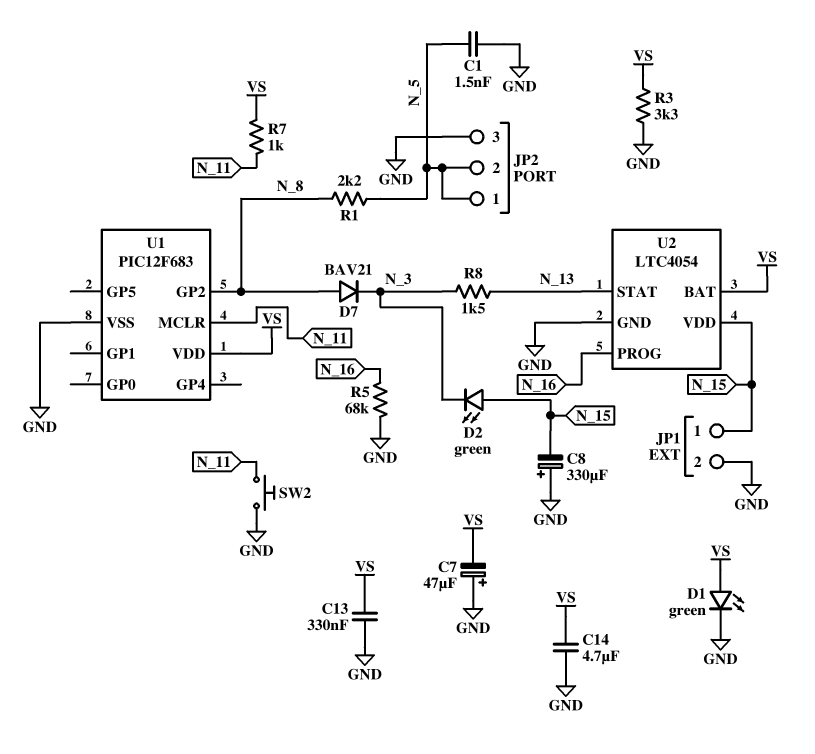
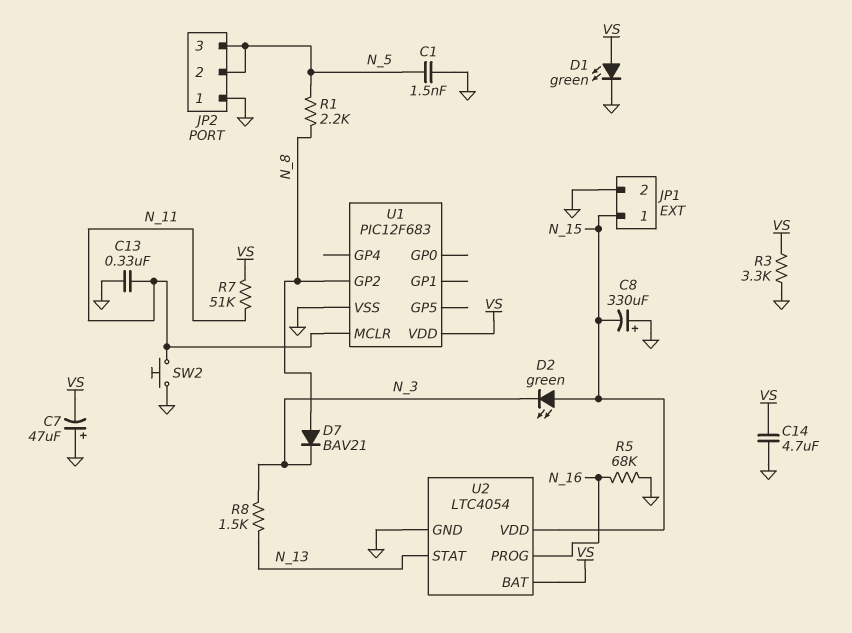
C13: 330nF (GND, VS) -> 330nF (GND, N_11)
JP2 pin 1: N_5 -> GND
JP2 pin 3: GND -> N_5
R7: 1k (N_11, VS) -> 51k (N_11, VS)

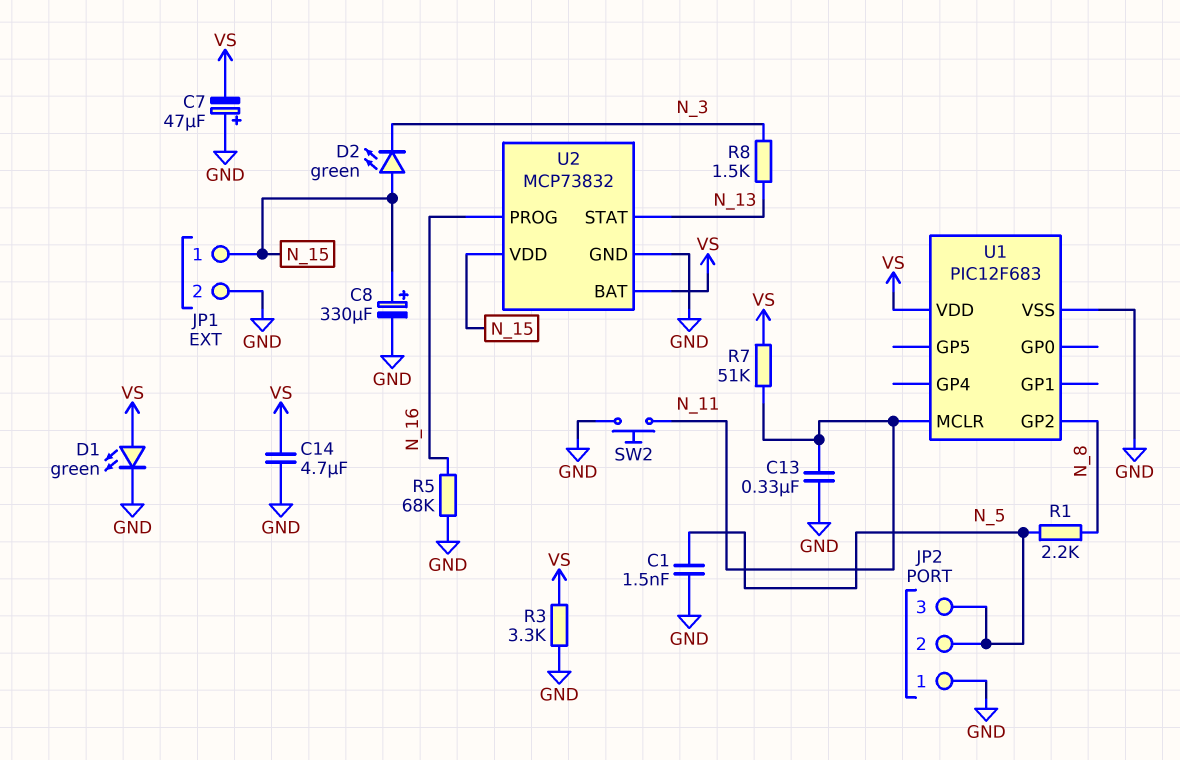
C8: 330uF (plus GND, minus N_15) -> 330uF (plus N_15, minus GND)
D7: diode BAV21 (A N_8, K N_3) -> none
U2: LTC4054 -> MCP73832

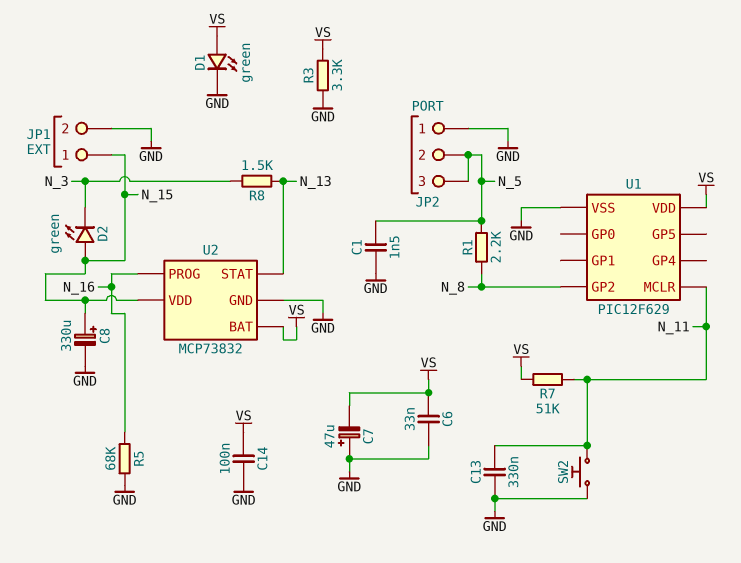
C6: none -> 33nF (GND, VS)
C14: 4.7uF (GND, VS) -> 100nF (GND, VS)
U1: PIC12F683 -> PIC12F629

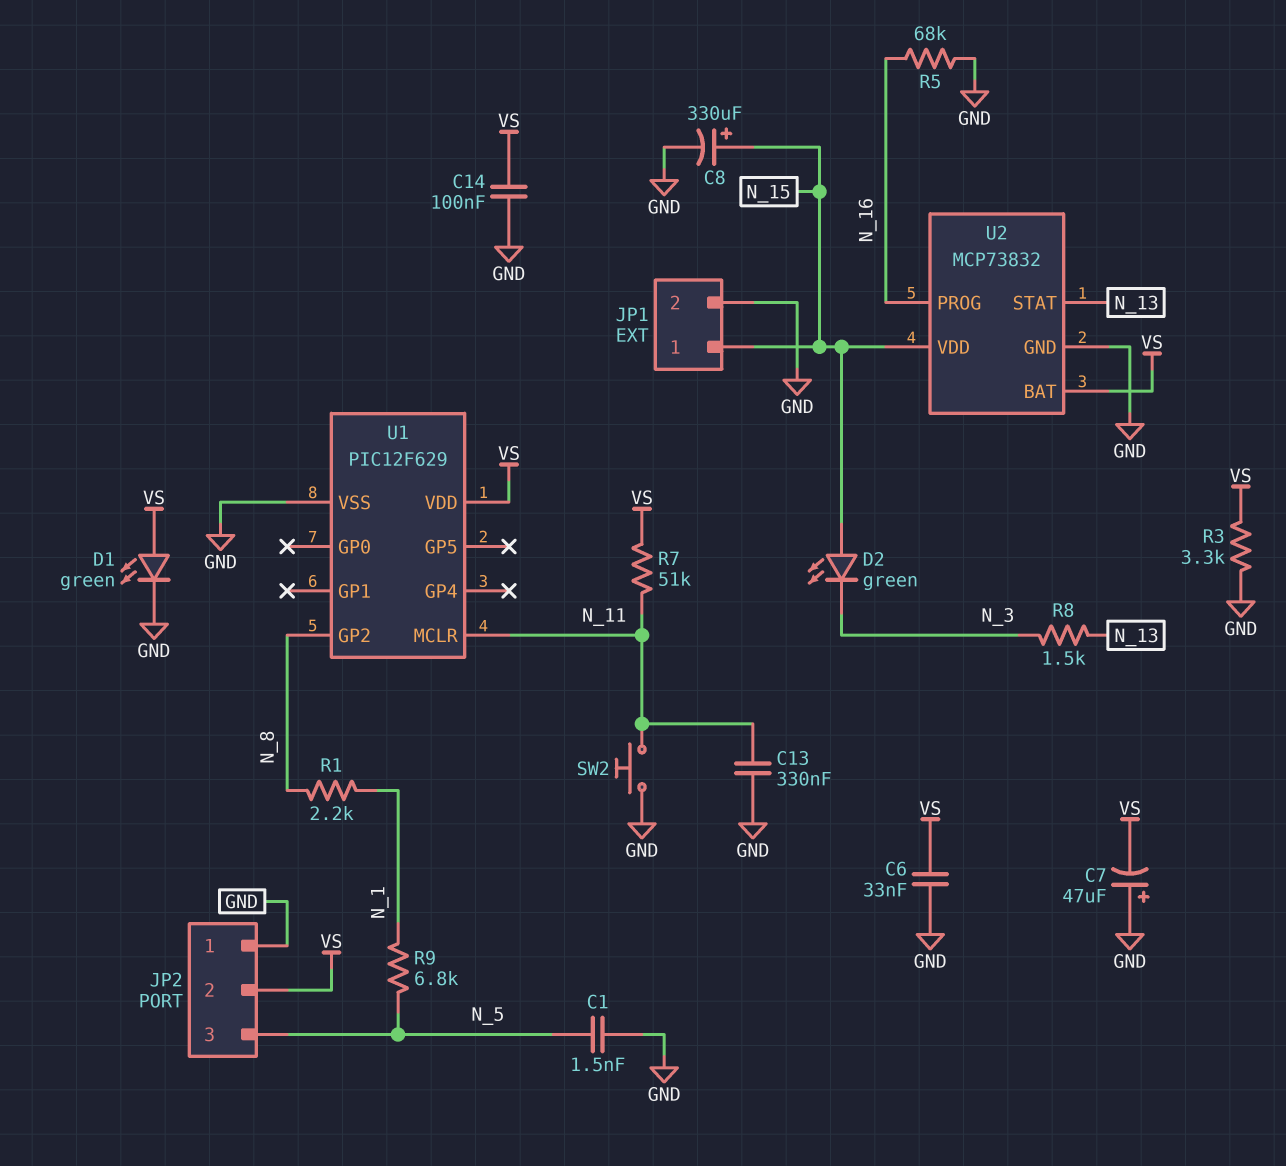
JP2 pin 2: N_5 -> VS
R1: 2.2k (N_5, N_8) -> 2.2k (N_1, N_8)
R9: none -> 6.8k (N_1, N_5)

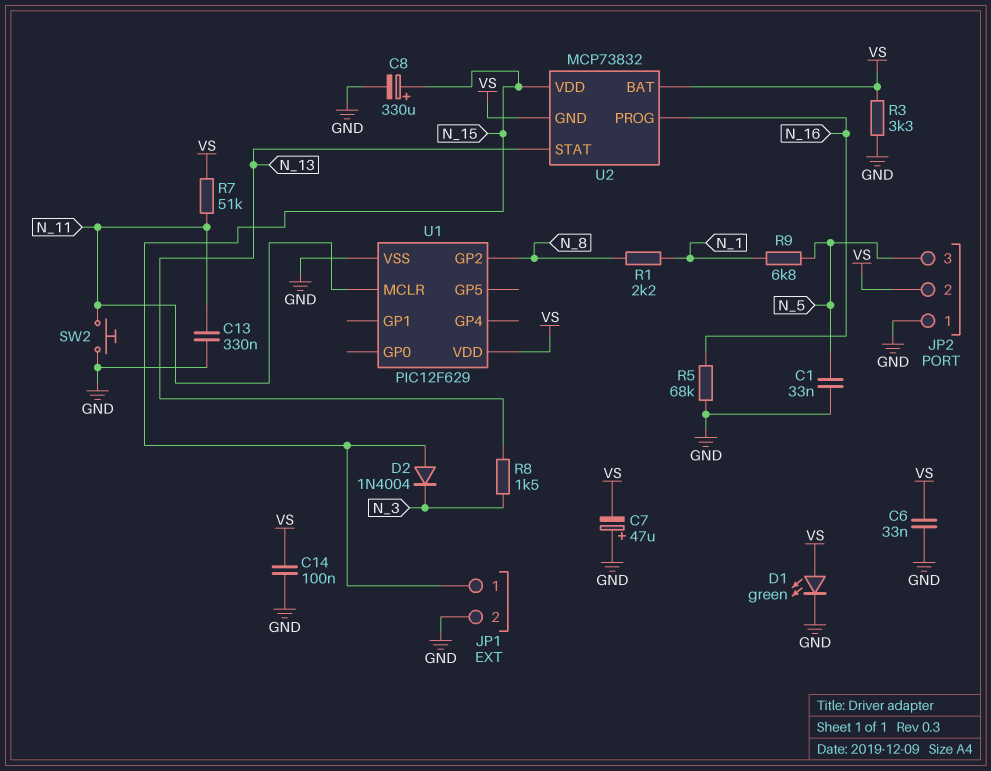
C1: 1.5nF (GND, N_5) -> 33nF (GND, N_5)
D2: LED green (A N_15, K N_3) -> diode 1N4004 (A N_15, K N_3)
U2 pin GND: GND -> VS

